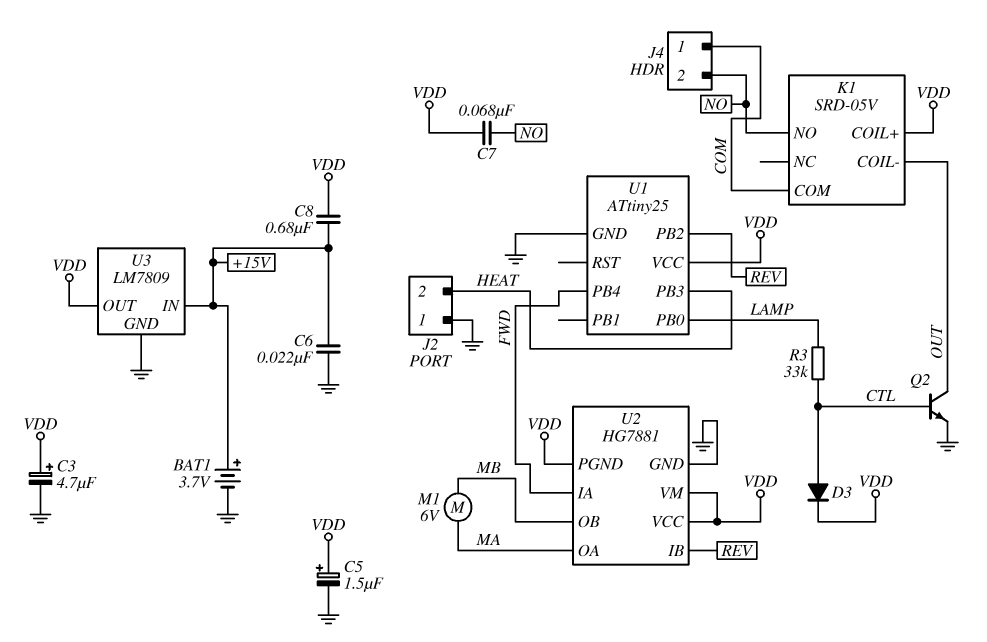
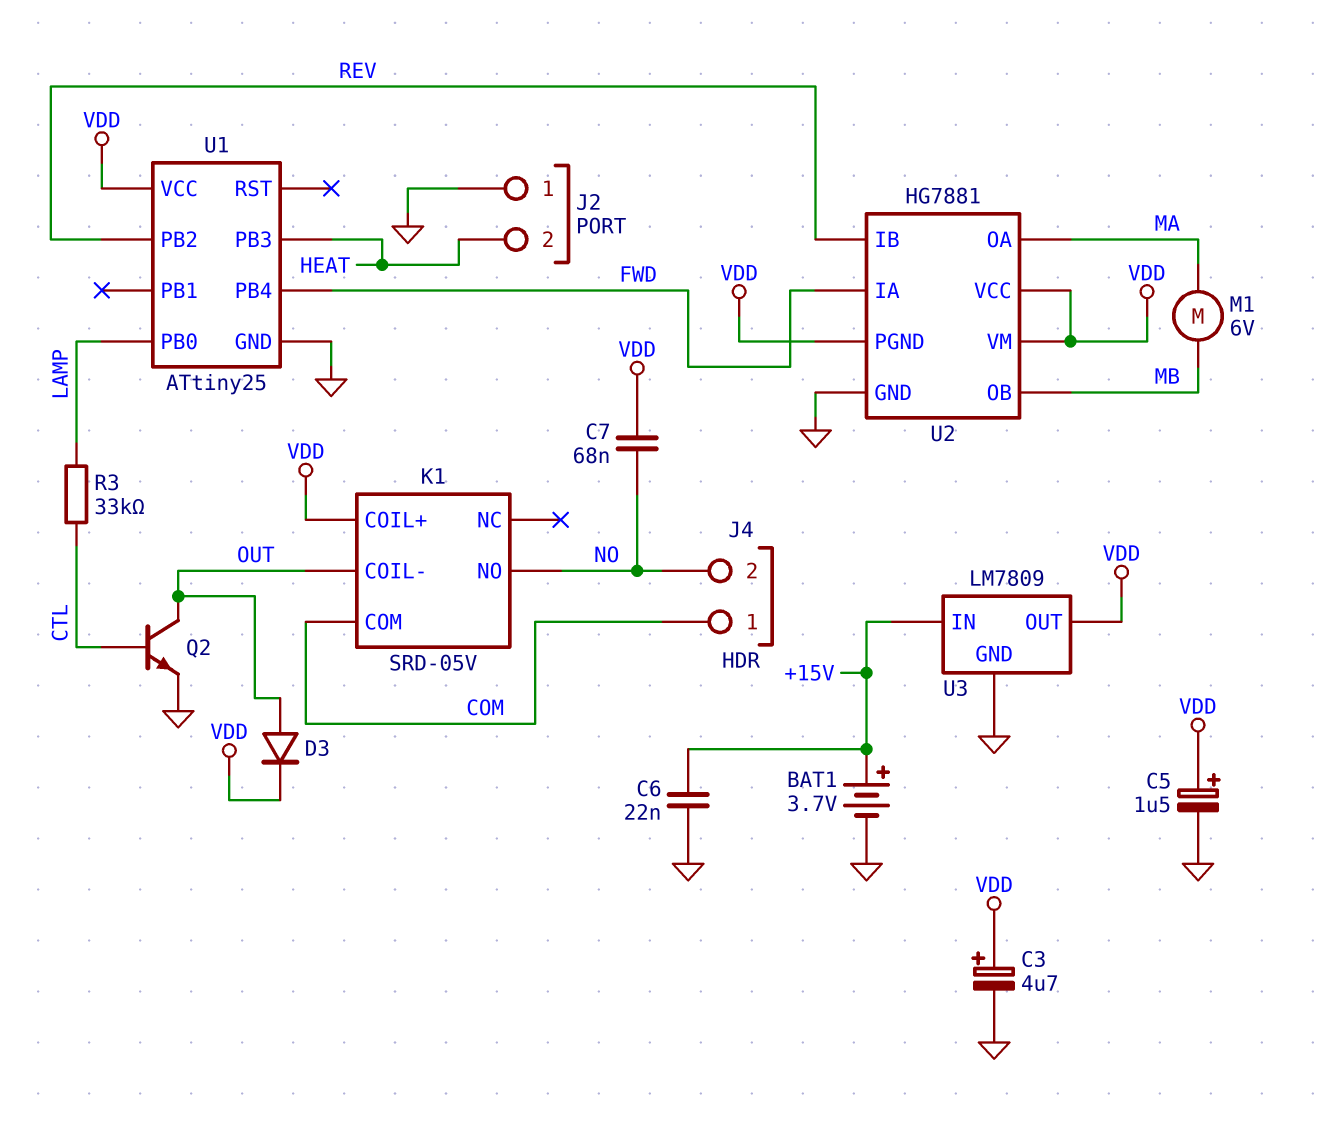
C8: 680nF (+15V, VDD) -> none
D3: diode (A CTL, K VDD) -> diode (A OUT, K VDD)

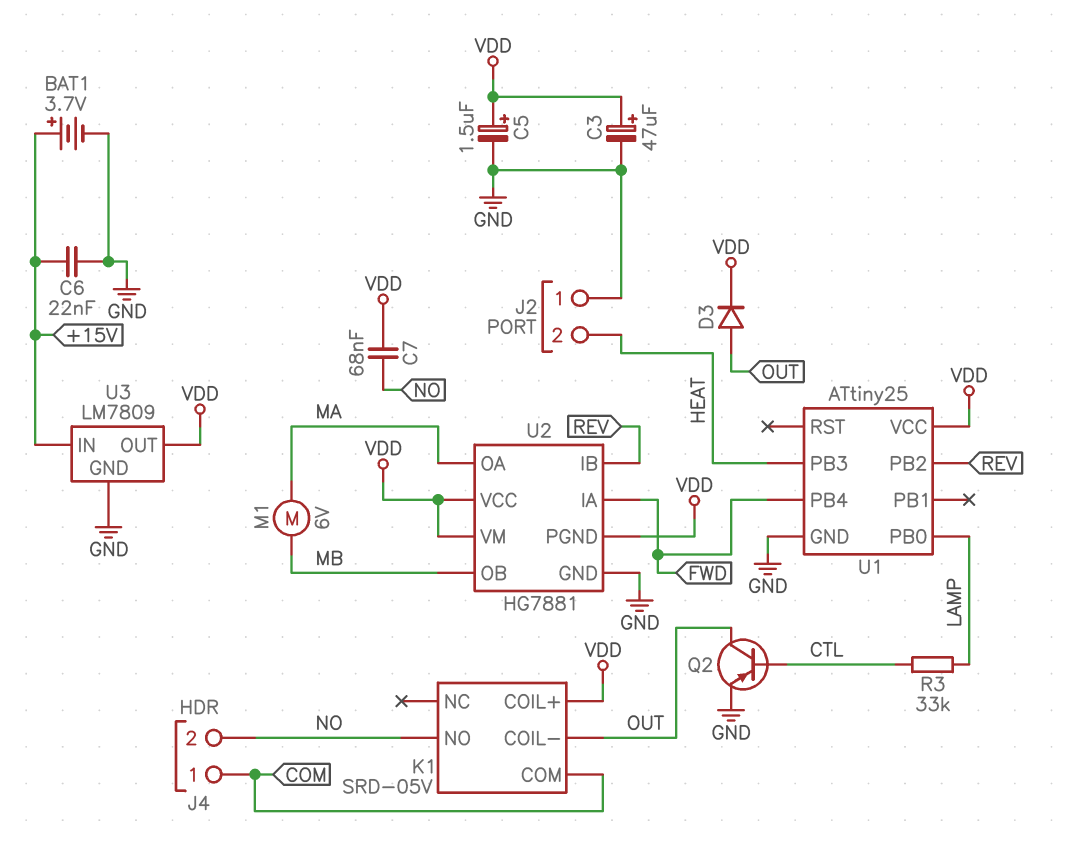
C3: 4.7uF (plus VDD, minus GND) -> 47uF (plus VDD, minus GND)
Q2: NPN (B CTL, C OUT, E GND) -> PNP (B CTL, C OUT, E GND)

